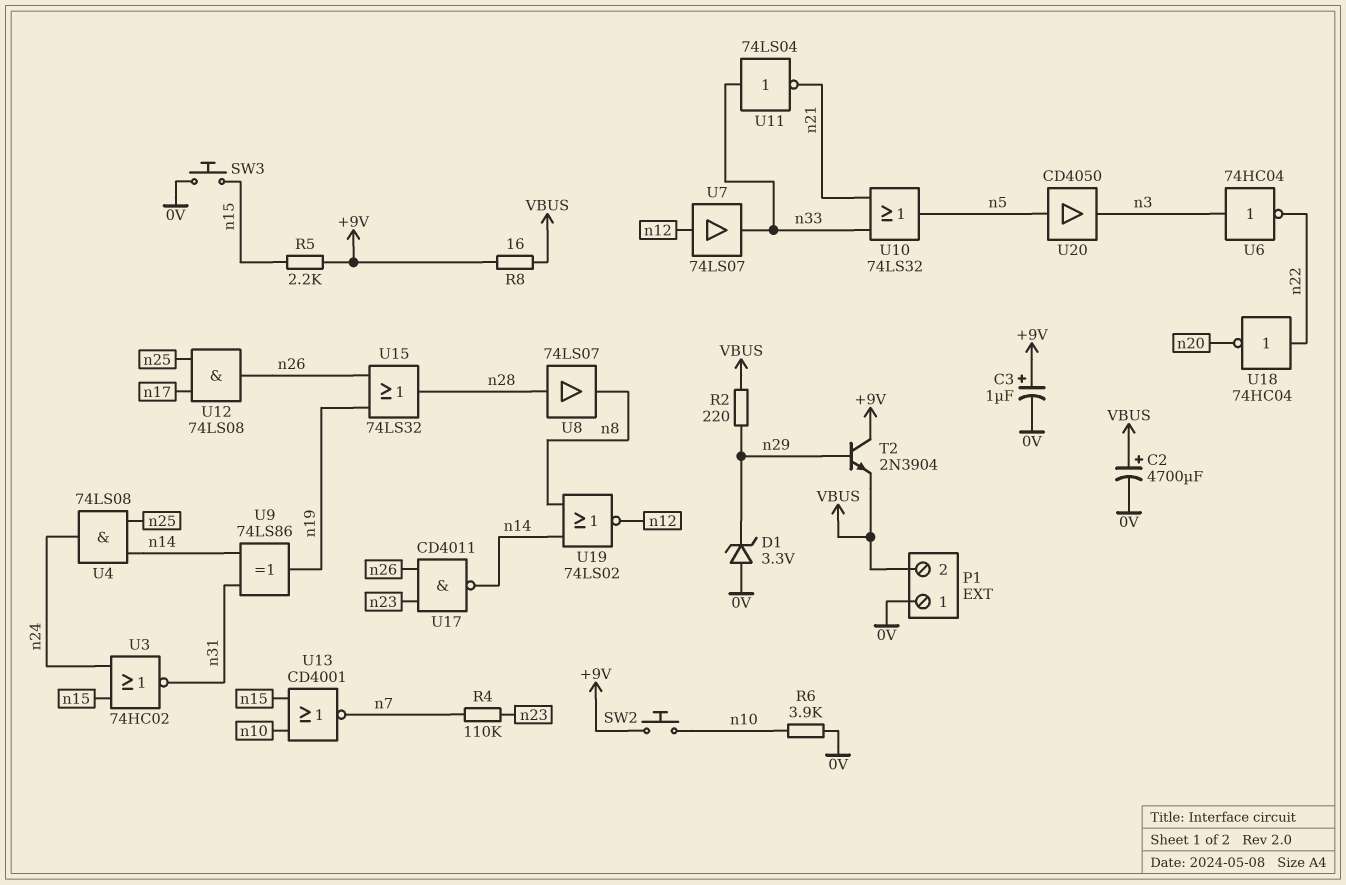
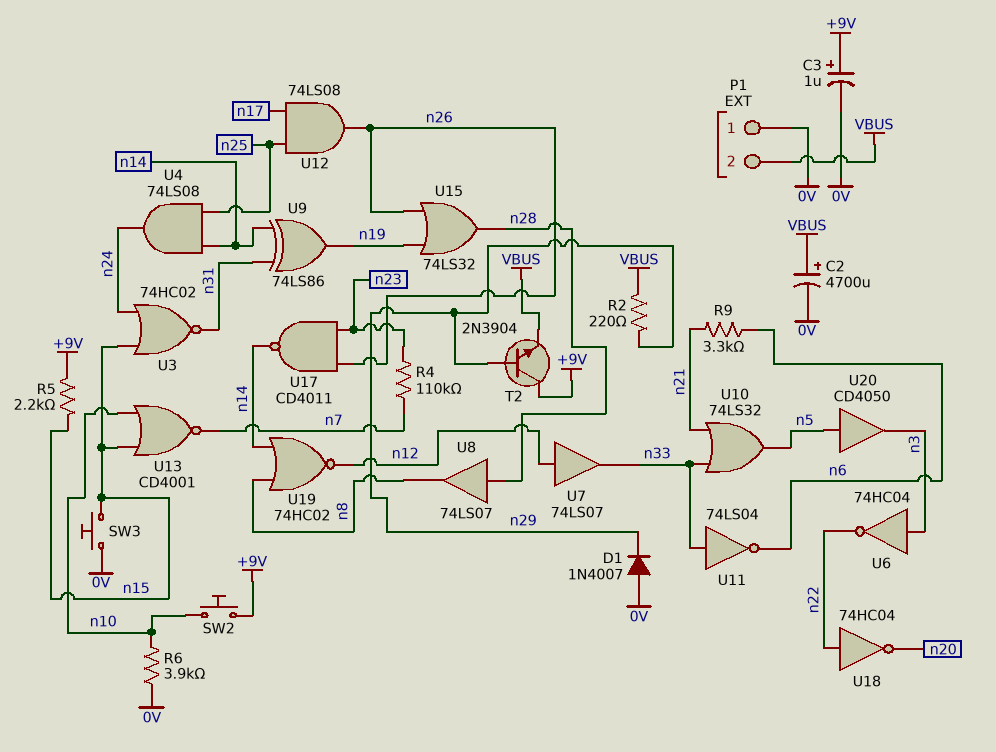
D1: zener 3.3V (A 0V, K n29) -> diode 1N4007 (A 0V, K n29)
R8: 16 (+9V, VBUS) -> none
R9: none -> 3.3k (n6, n21)
U11: NOT 74LS04 (in n33, out n21) -> NOT 74LS04 (in n33, out n6)
U19: NOR 74LS02 (in n8, in n14, out n12) -> NOR 74HC02 (in n8, in n14, out n12)

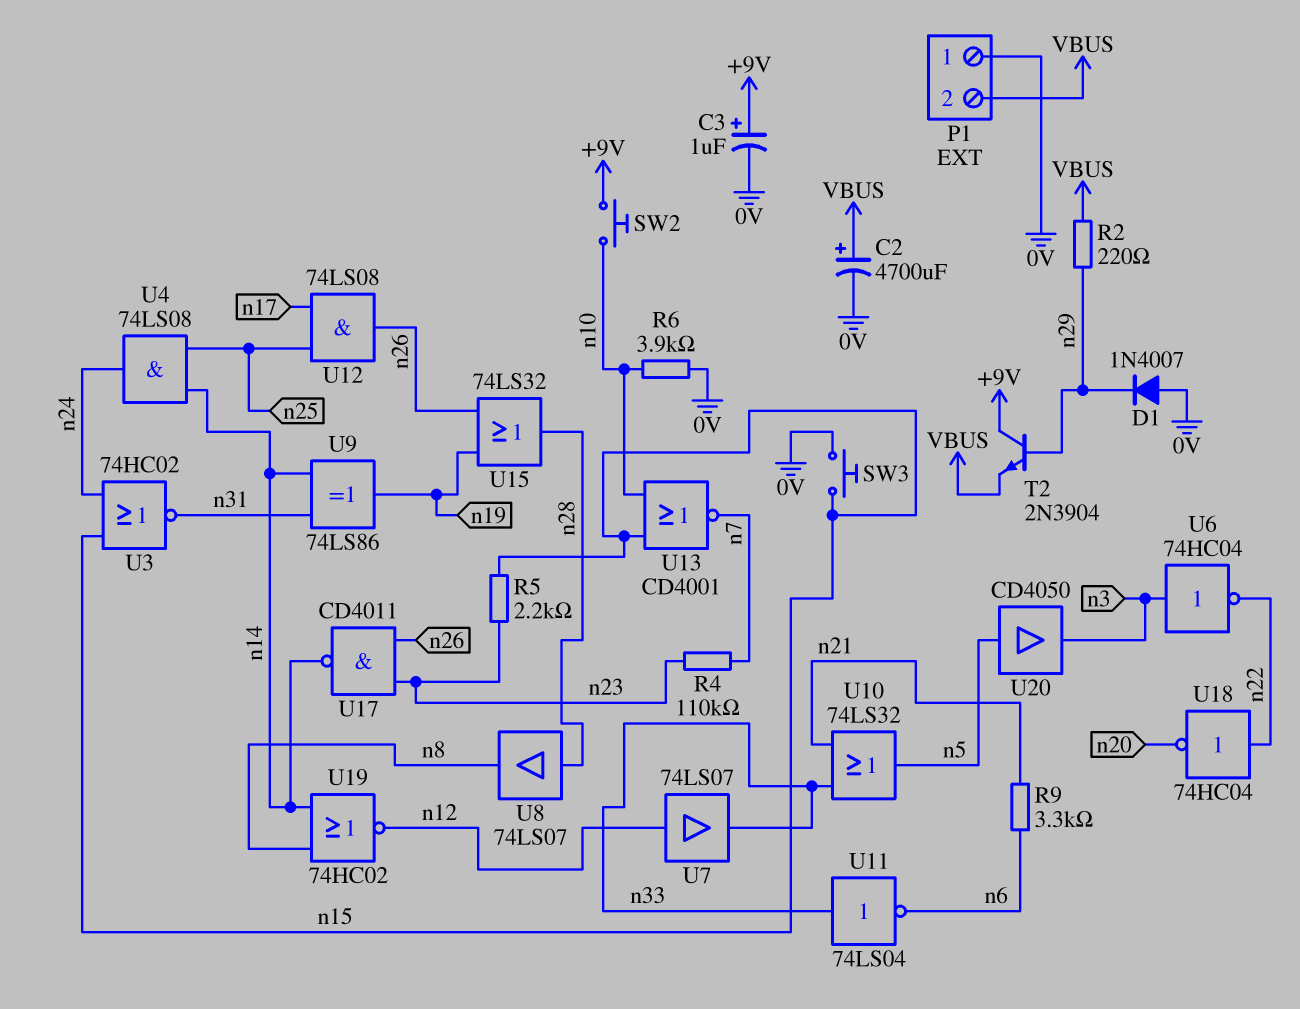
R5: 2.2k (+9V, n15) -> 2.2k (n15, n23)

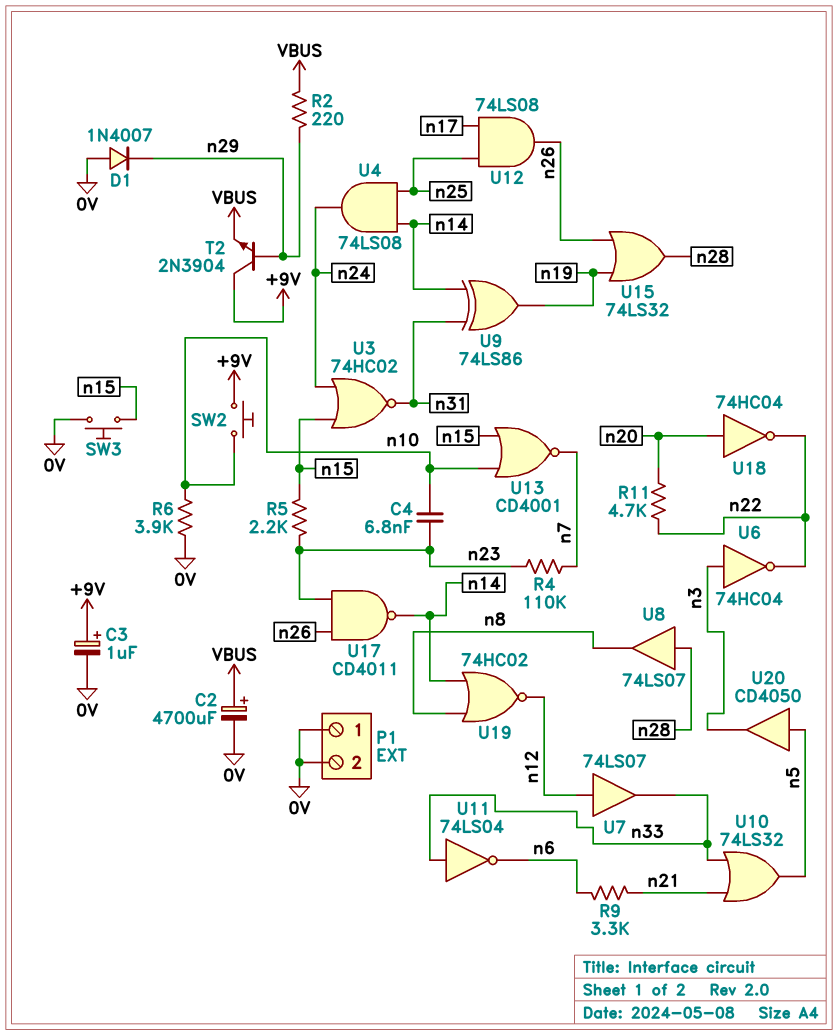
C4: none -> 6.8nF (n10, n23)
P1 pin 2: VBUS -> 0V
R11: none -> 4.7k (n20, n22)
U18: NOT 74HC04 (in n22, out n20) -> NOT 74HC04 (in n20, out n22)

